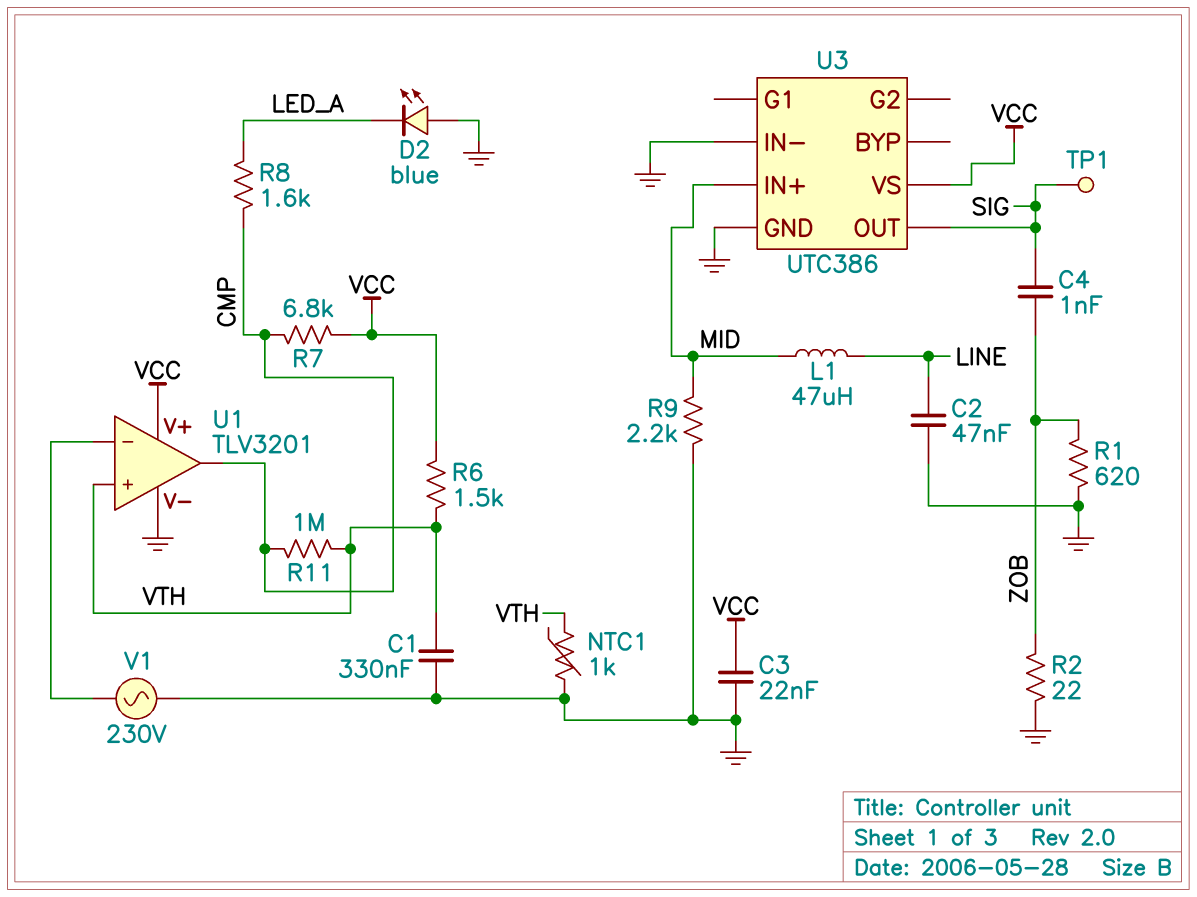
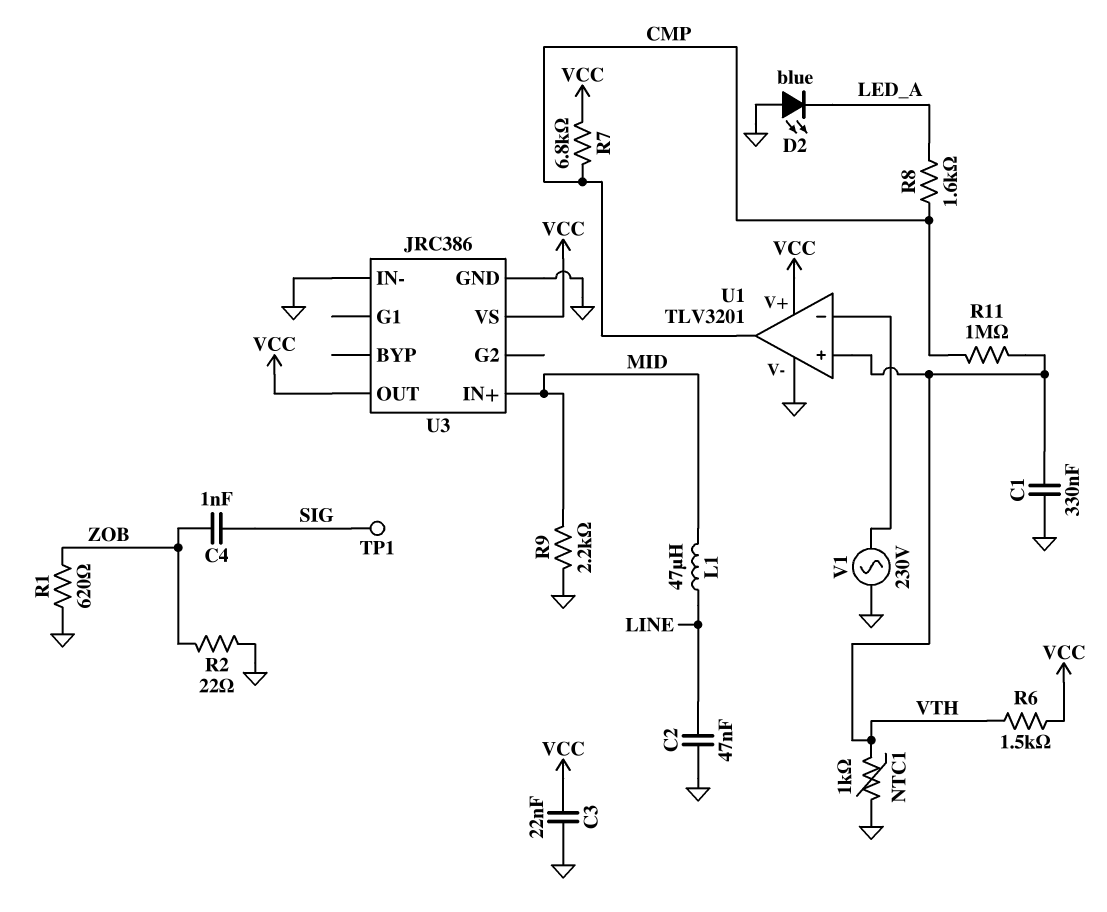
U3: UTC386 -> JRC386
U3 pin OUT: SIG -> VCC

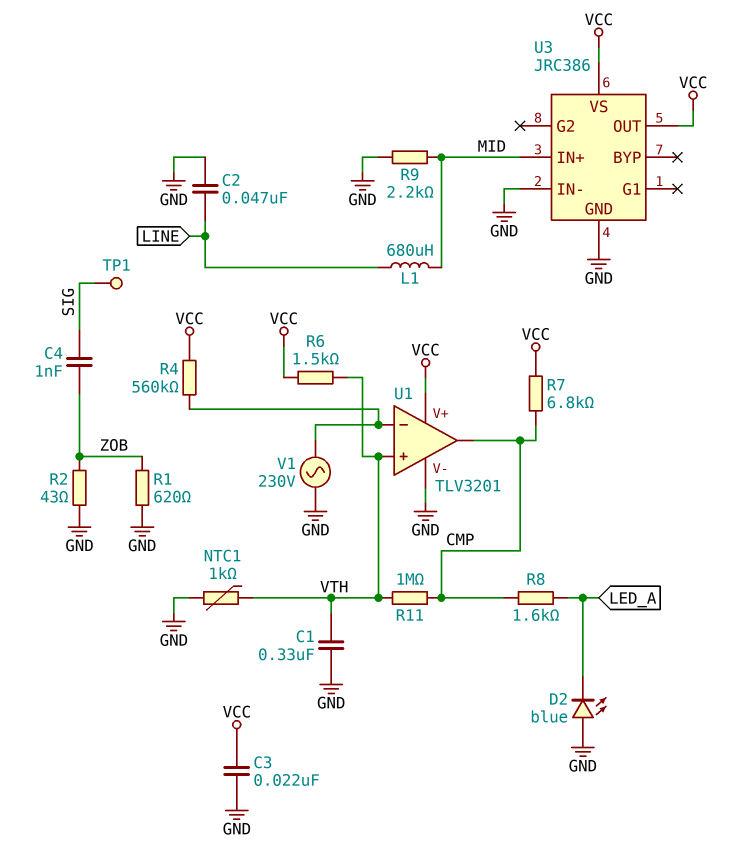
L1: 47uH (LINE, MID) -> 680uH (LINE, MID)
R2: 22 (GND, ZOB) -> 43 (GND, ZOB)
R4: none -> 560k (U1/in-, VCC)

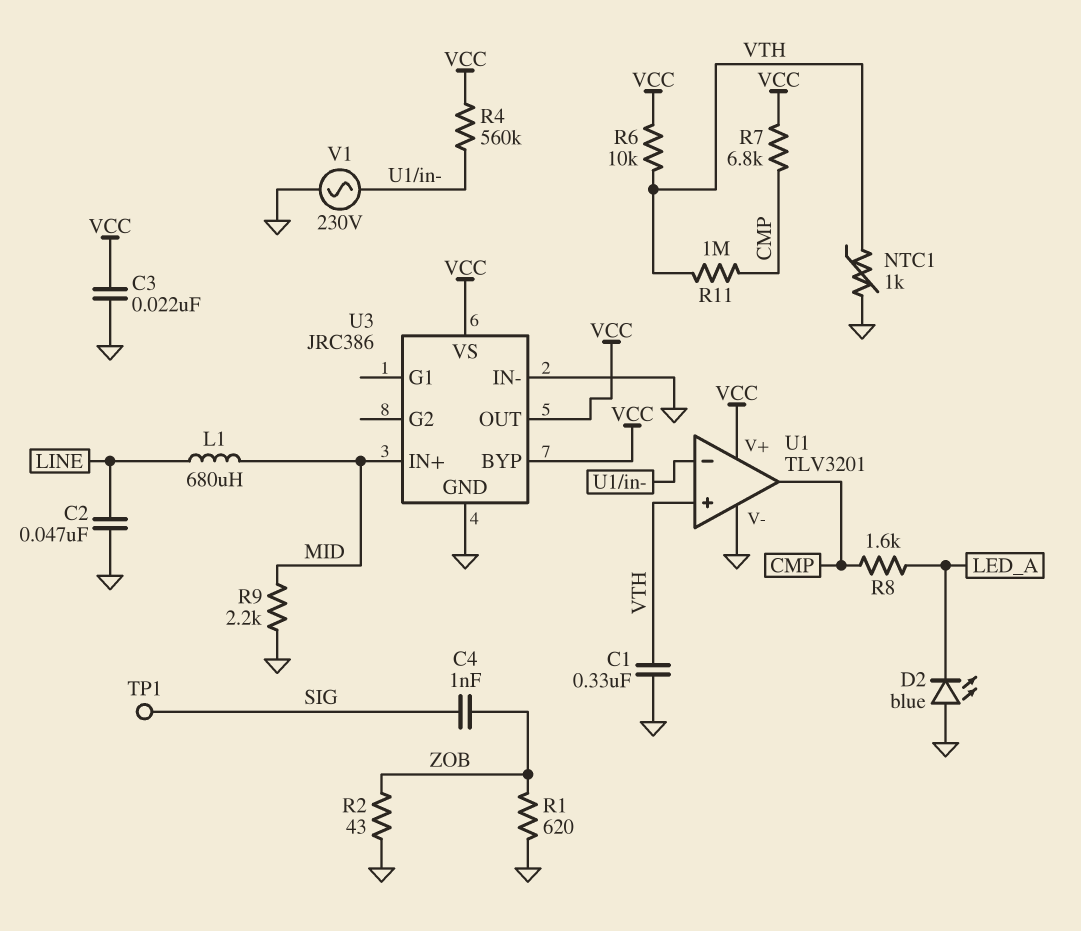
R6: 1.5k (VCC, VTH) -> 10k (VCC, VTH)
U3 pin BYP: none -> VCC

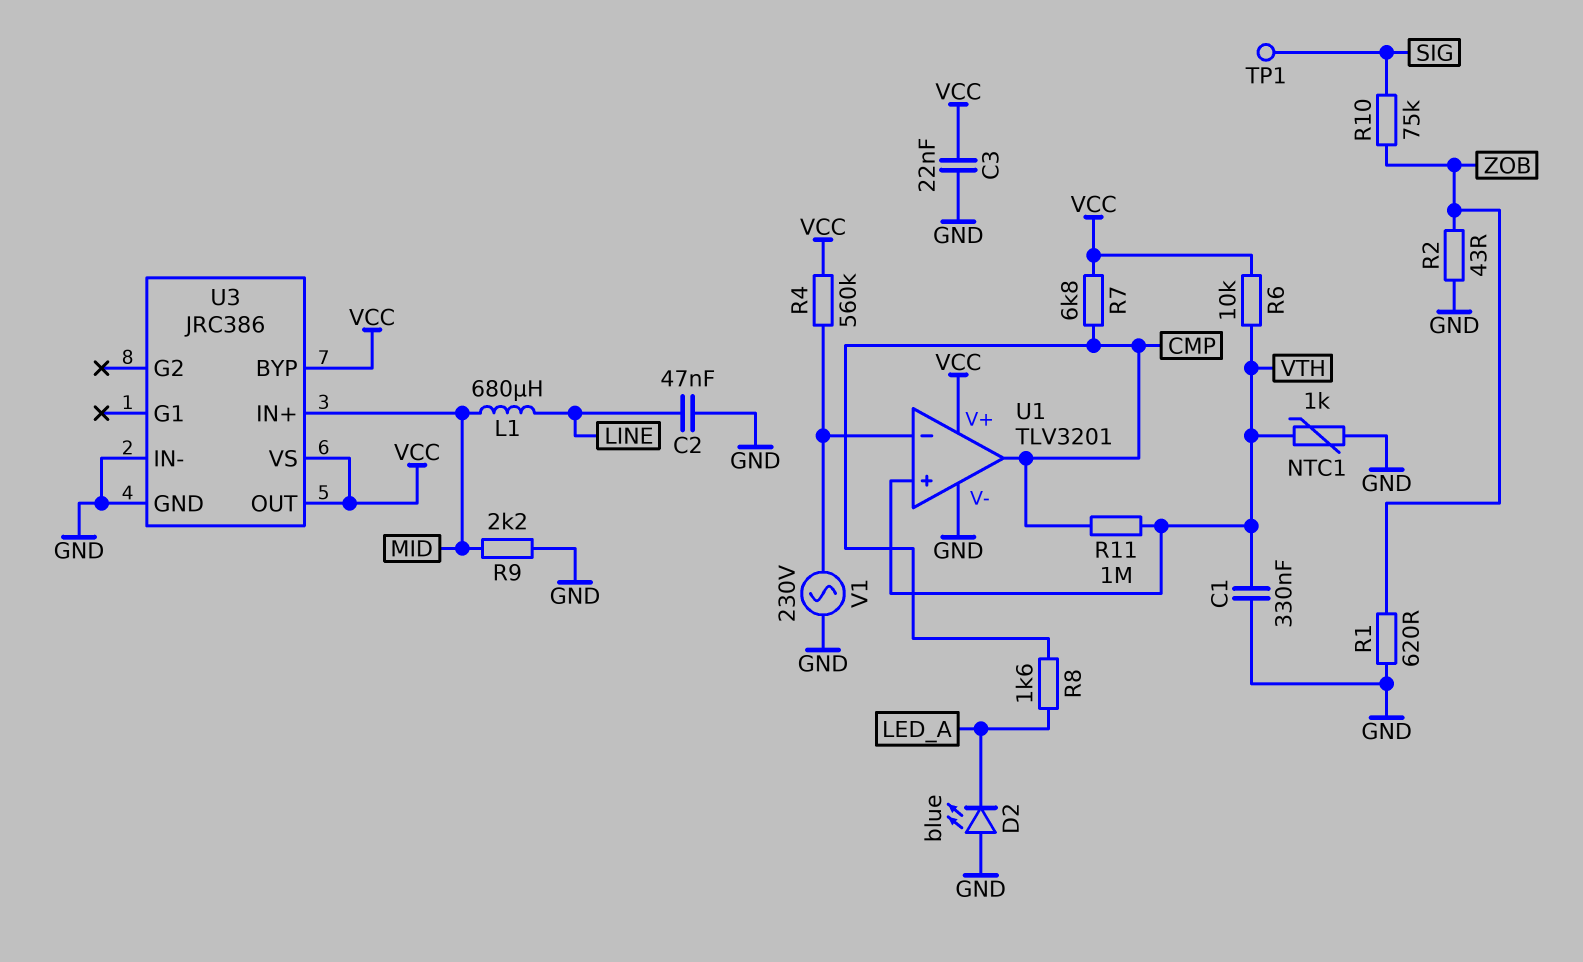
C4: 1nF (SIG, ZOB) -> none
R10: none -> 75k (SIG, ZOB)

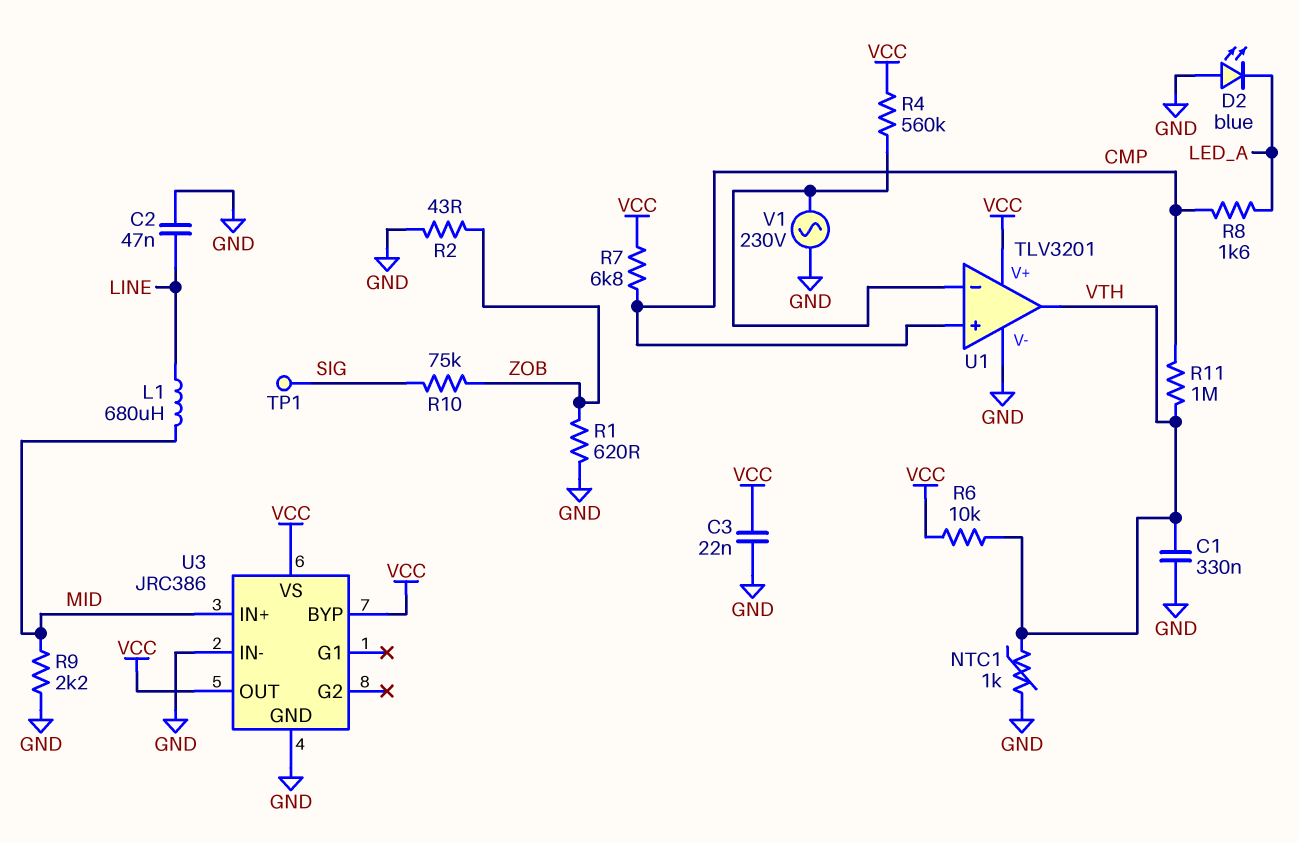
U1 pin in+: VTH -> CMP
U1 pin out: CMP -> VTH

